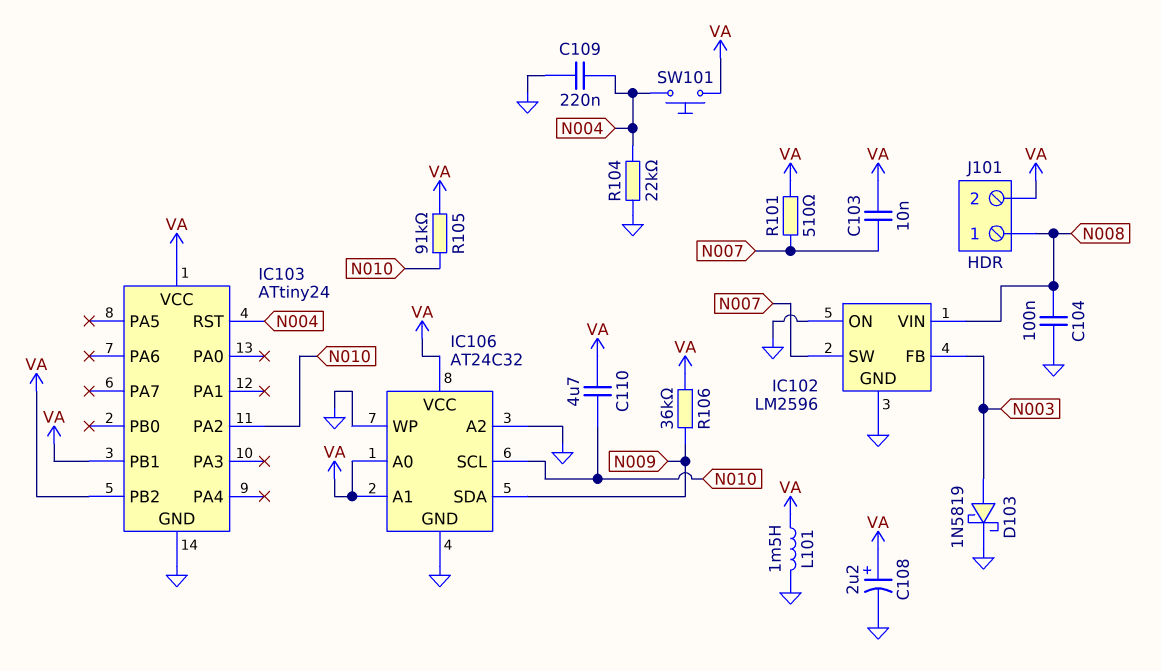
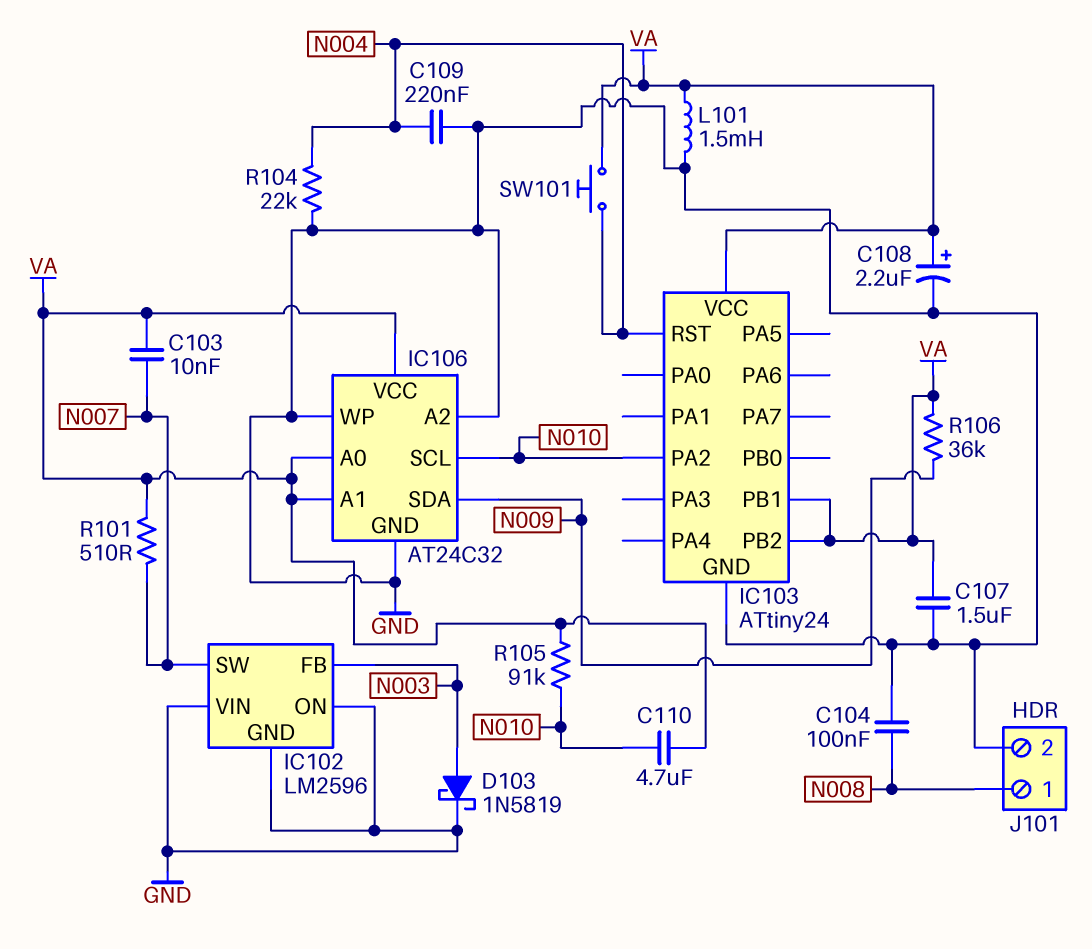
C107: none -> 1.5uF (GND, VA)
IC102 pin VIN: N008 -> GND
J101 pin 2: VA -> GND

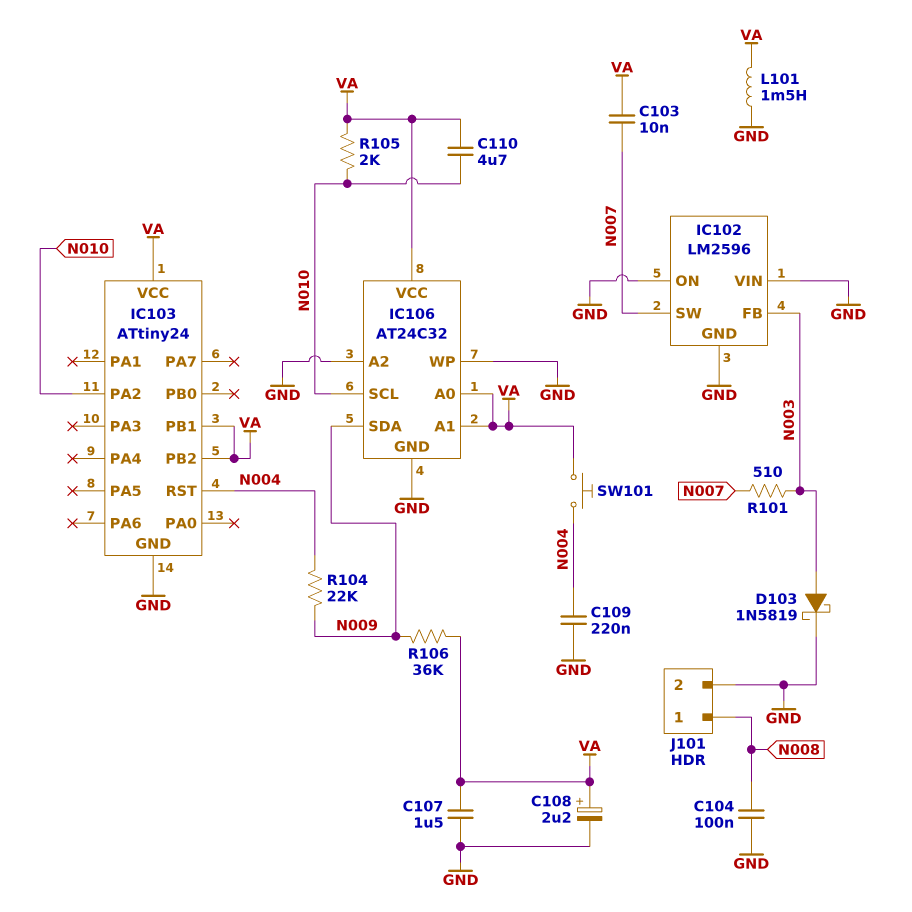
R101: 510 (N007, VA) -> 510 (N003, N007)
R104: 22k (GND, N004) -> 22k (N004, N009)
R105: 91k (N010, VA) -> 2k (N010, VA)

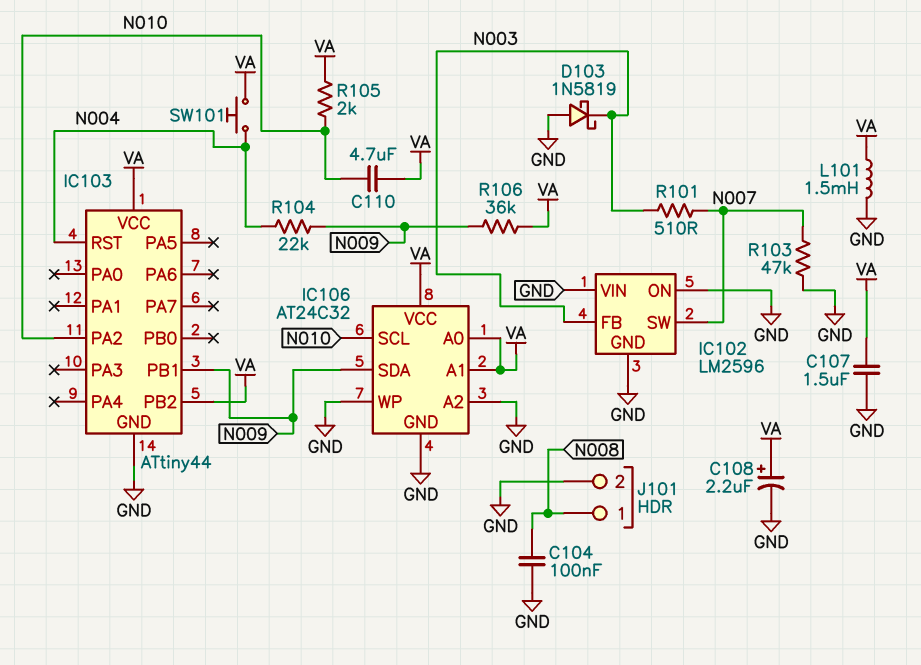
C103: 10nF (N007, VA) -> none
C109: 220nF (GND, N004) -> none
D103: schottky 1N5819 (A N003, K GND) -> schottky 1N5819 (A GND, K N003)
IC103: ATtiny24 -> ATtiny44
IC103 pin PB1: VA -> N009
R103: none -> 47k (GND, N007)

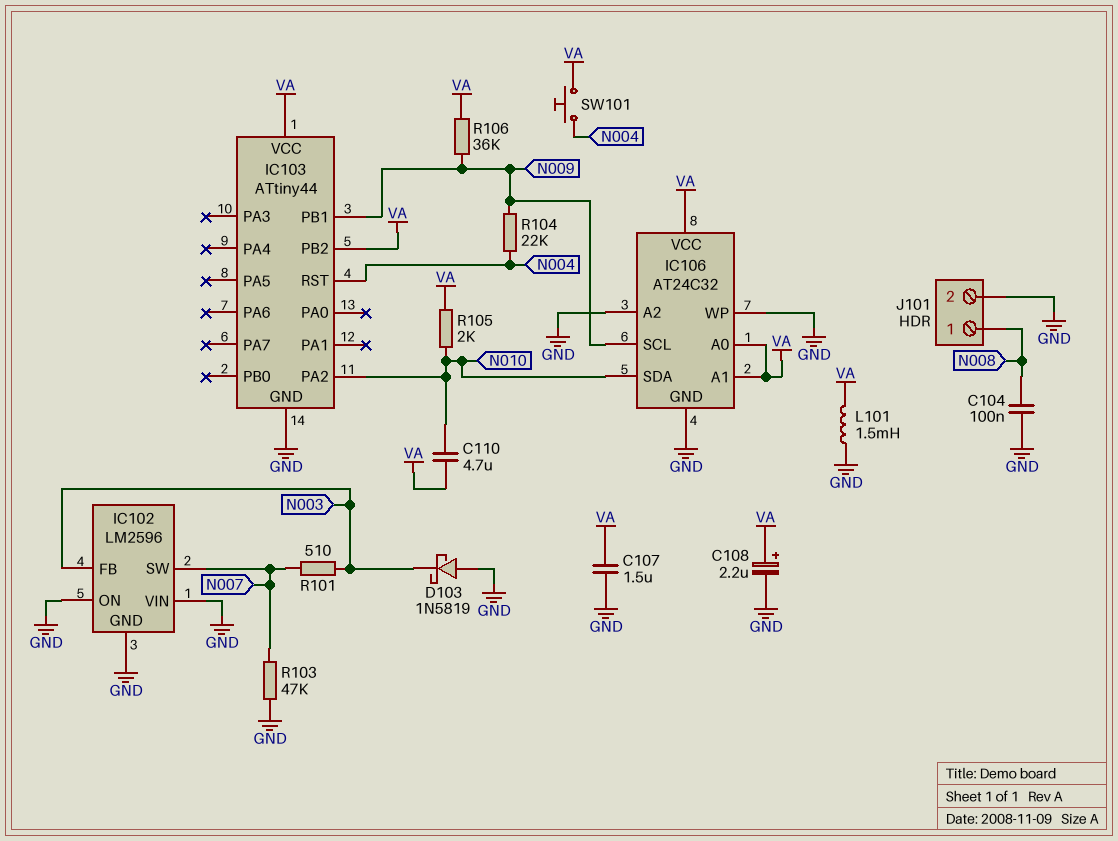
IC106 pin SCL: N010 -> N009
IC106 pin SDA: N009 -> N010

